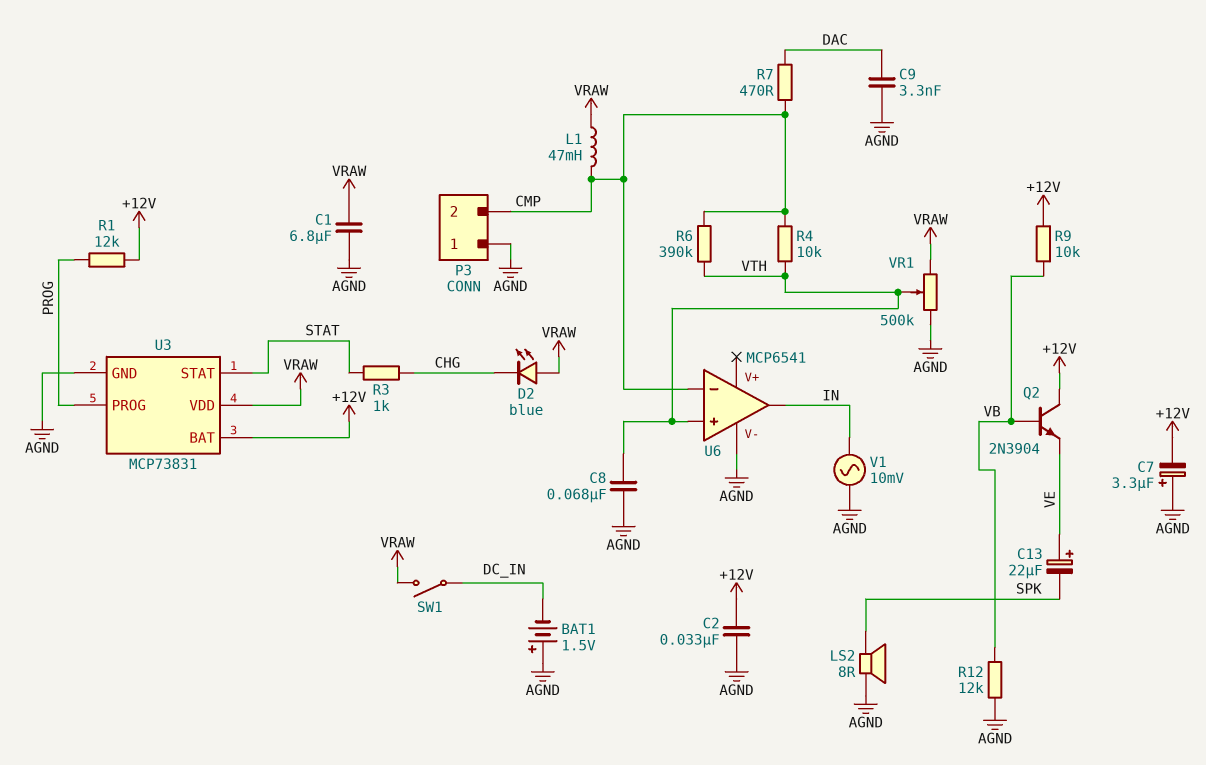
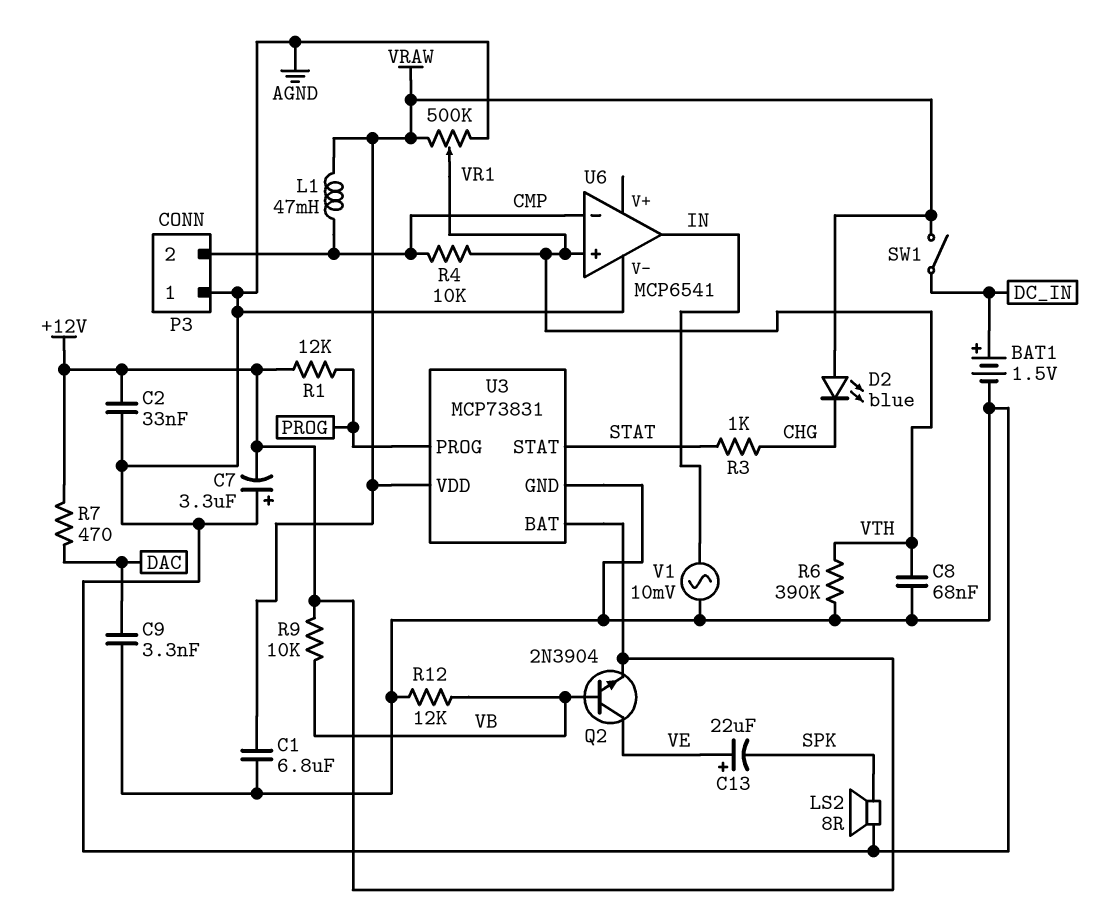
BAT1: 1.5V (plus AGND, minus DC_IN) -> 1.5V (plus DC_IN, minus AGND)
Q2: NPN 2N3904 (B VB, C +12V, E VE) -> NPN 2N3904 (B VB, C VE, E +12V)
R6: 390k (CMP, VTH) -> 390k (AGND, VTH)
R7: 470 (CMP, DAC) -> 470 (+12V, DAC)

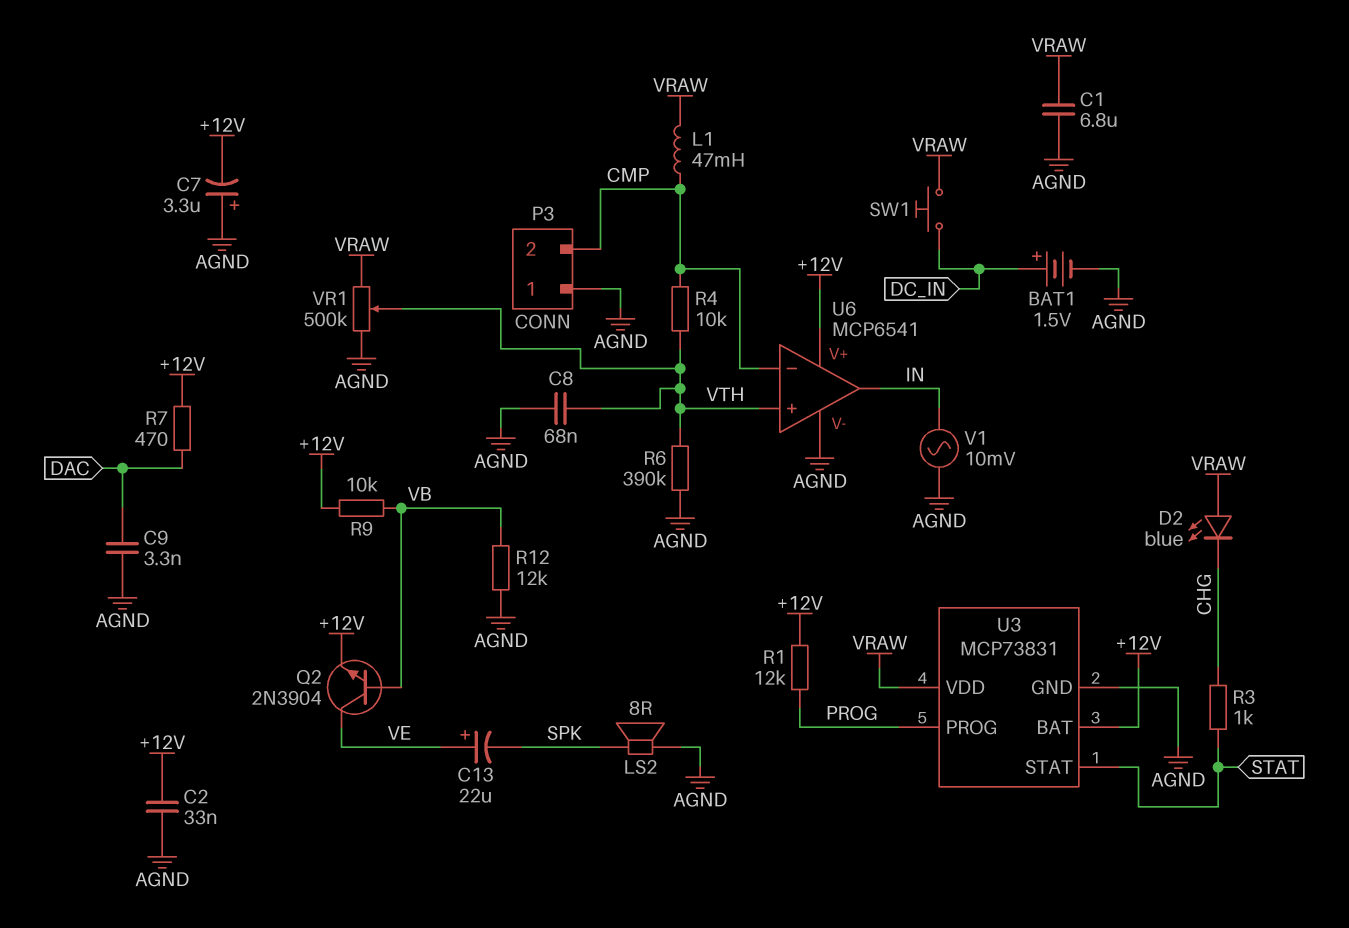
SW1: switch (DC_IN, VRAW) -> button (DC_IN, VRAW)
U6 pin V+: none -> +12V

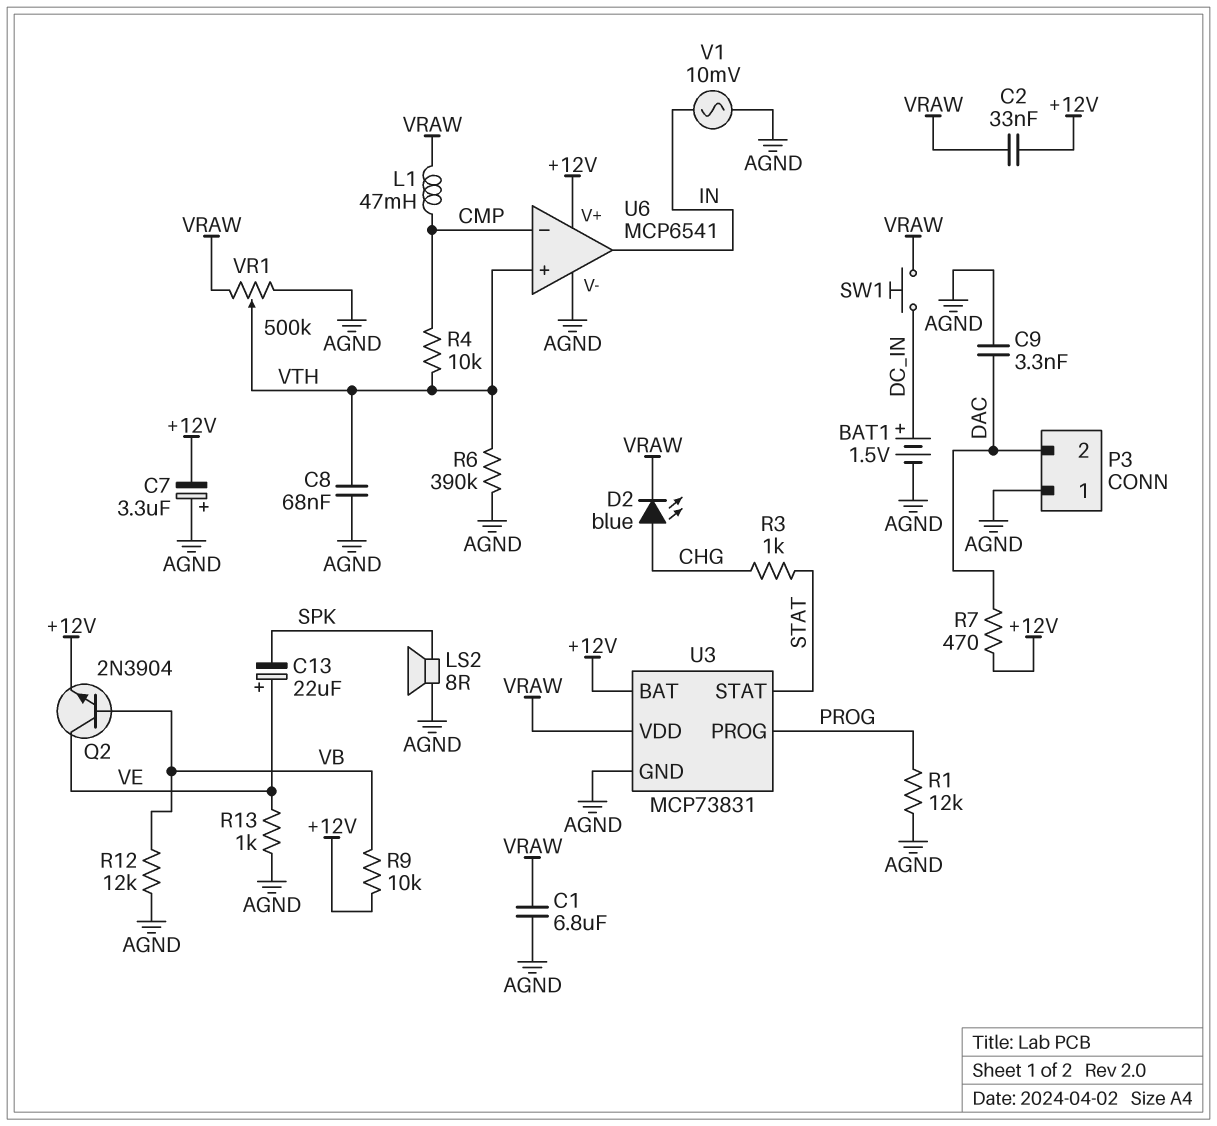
C2: 33nF (+12V, AGND) -> 33nF (+12V, VRAW)
D2: LED blue (A VRAW, K CHG) -> LED blue (A CHG, K VRAW)
P3 pin 2: CMP -> DAC
R1: 12k (+12V, PROG) -> 12k (AGND, PROG)
R13: none -> 1k (AGND, VE)

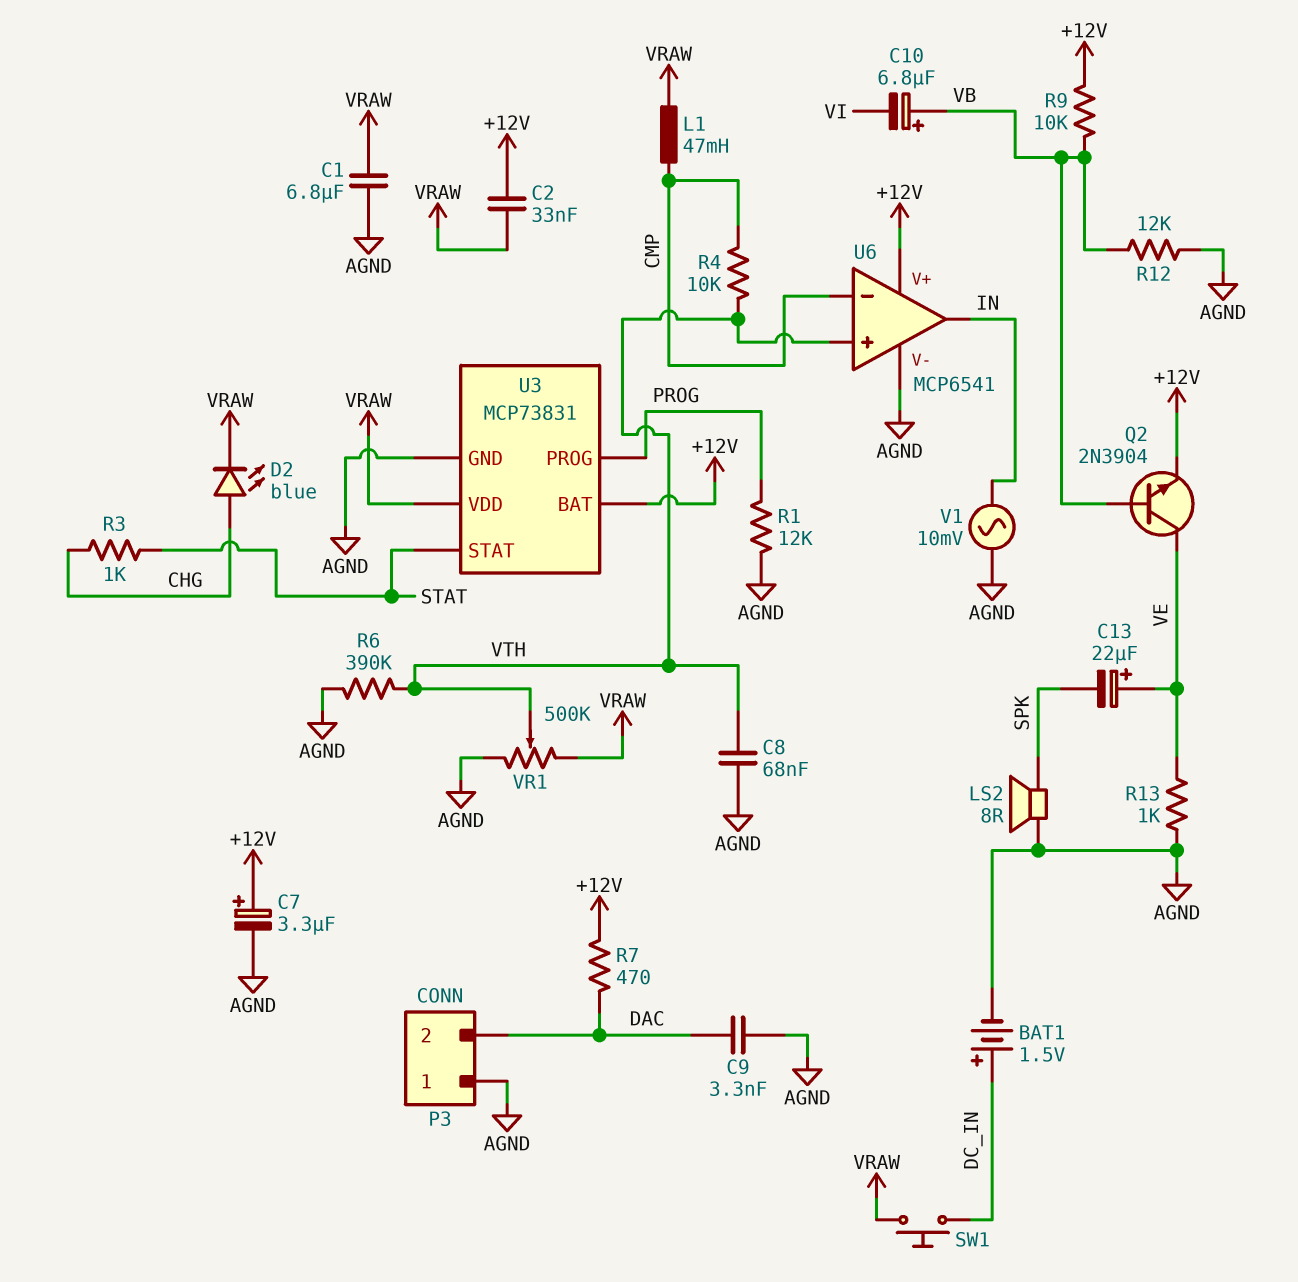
C7: 3.3uF (plus AGND, minus +12V) -> 3.3uF (plus +12V, minus AGND)
C10: none -> 6.8uF (plus VB, minus VI)

